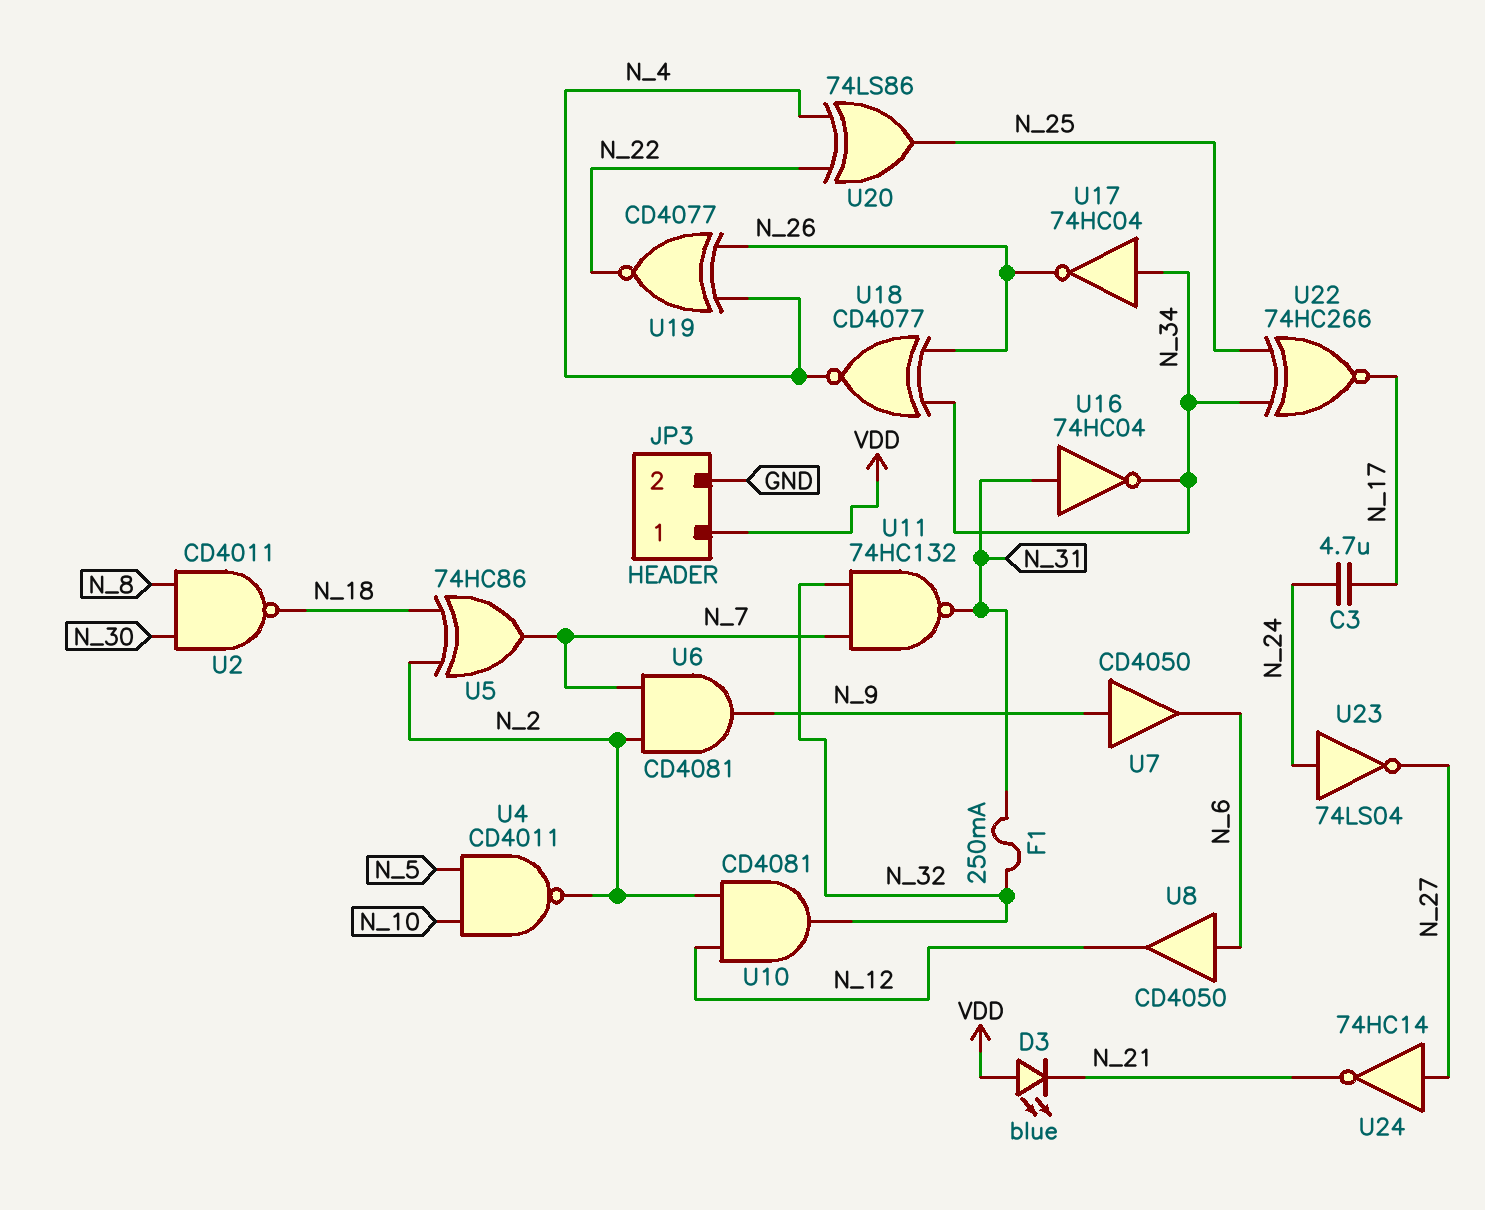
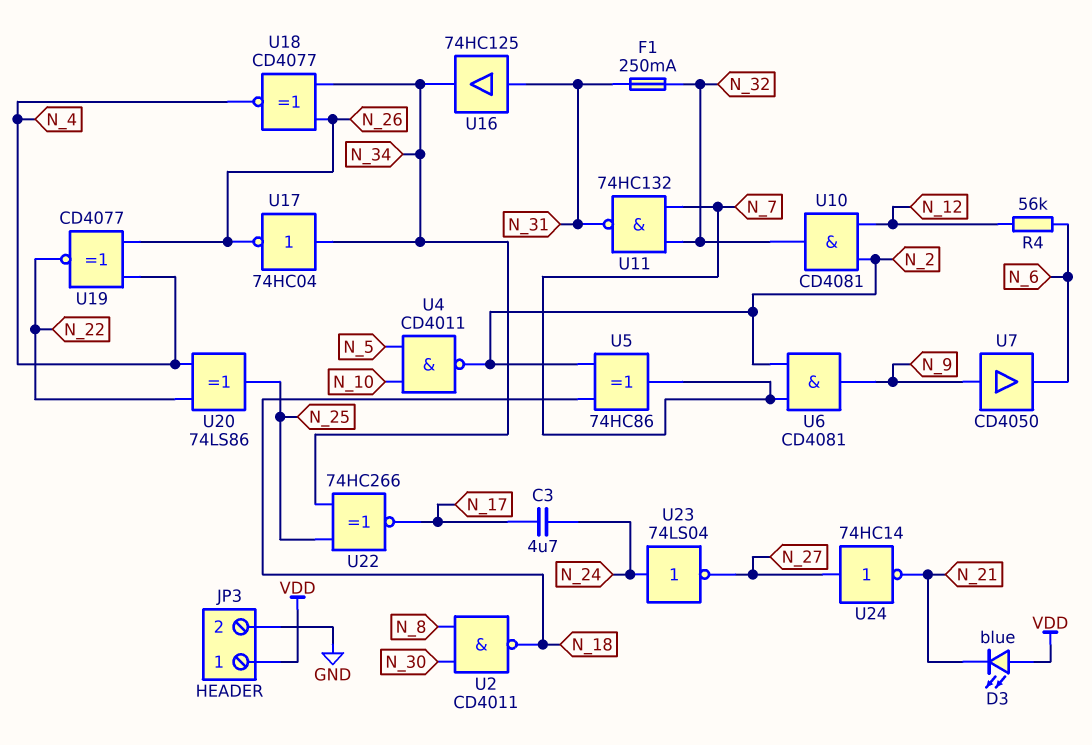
R4: none -> 56k (N_6, N_12)
U8: buffer CD4050 (in N_6, out N_12) -> none
U16: NOT 74HC04 (in N_31, out N_34) -> buffer 74HC125 (in N_31, out N_34)

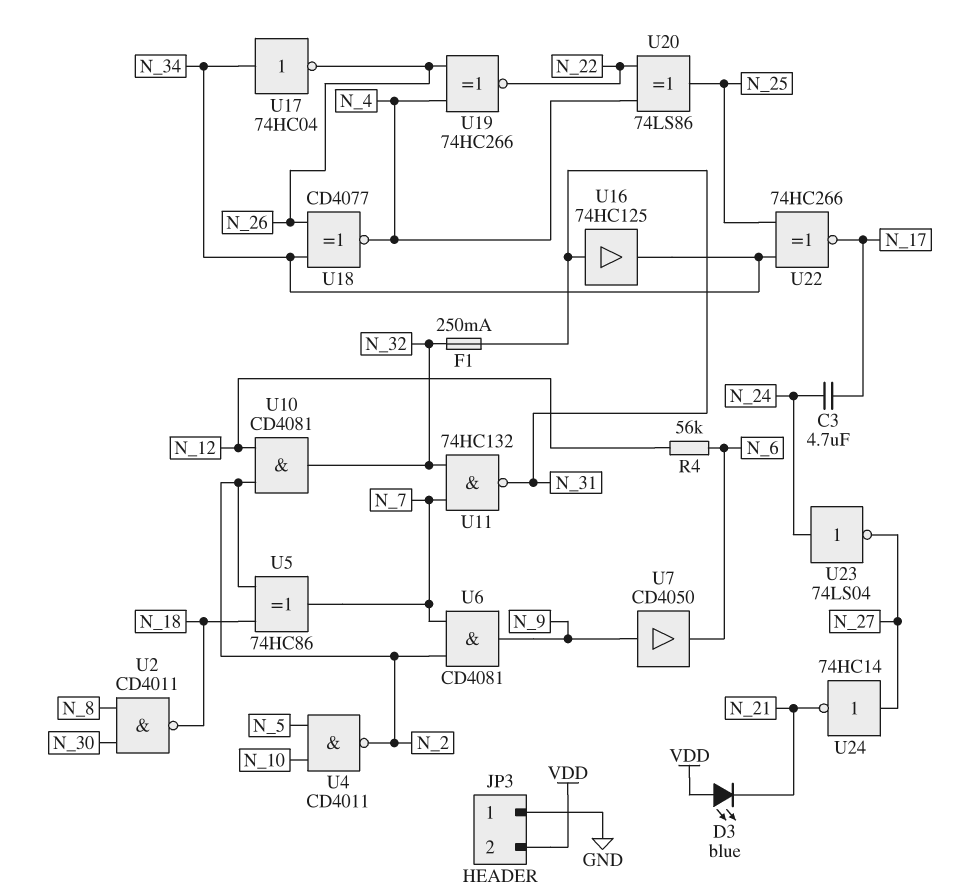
JP3 pin 1: VDD -> GND
JP3 pin 2: GND -> VDD
U19: XNOR CD4077 (in N_4, in N_26, out N_22) -> XNOR 74HC266 (in N_4, in N_26, out N_22)

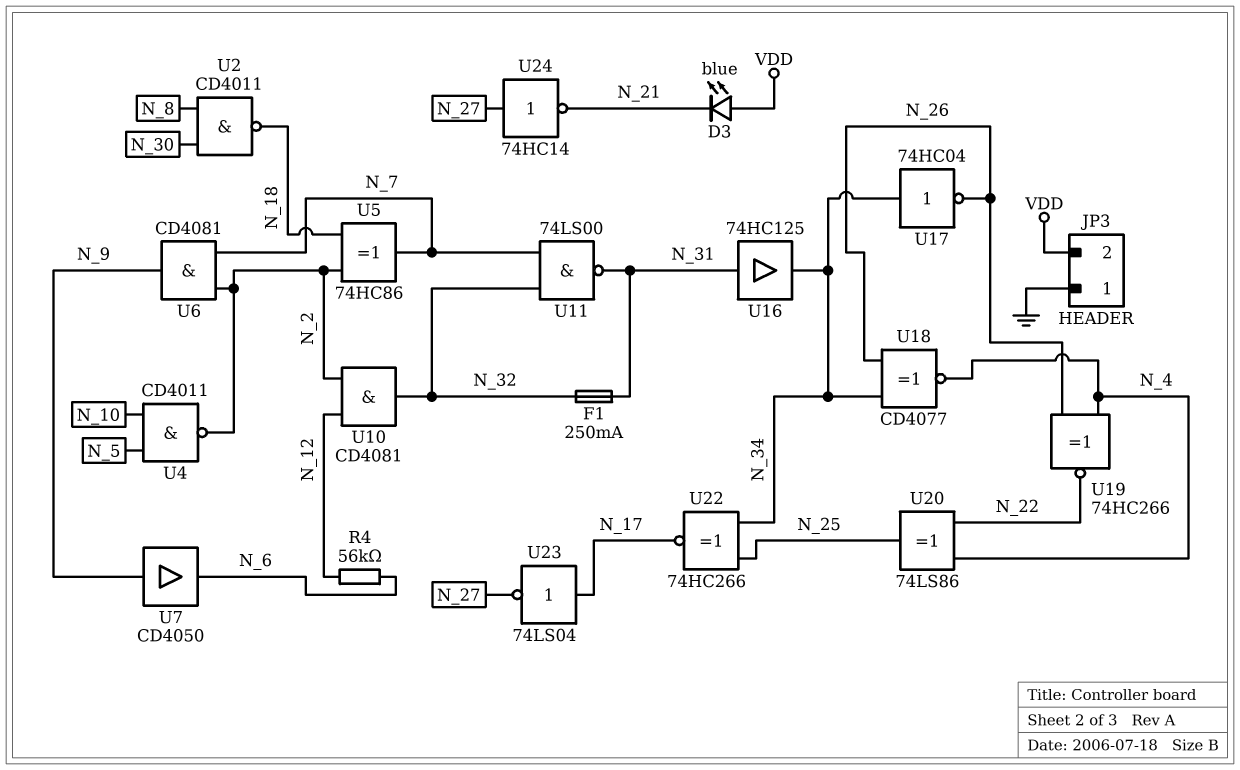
C3: 4.7uF (N_17, N_24) -> none
U11: NAND 74HC132 (in N_7, in N_32, out N_31) -> NAND 74LS00 (in N_7, in N_32, out N_31)
U23: NOT 74LS04 (in N_24, out N_27) -> NOT 74LS04 (in N_17, out N_27)

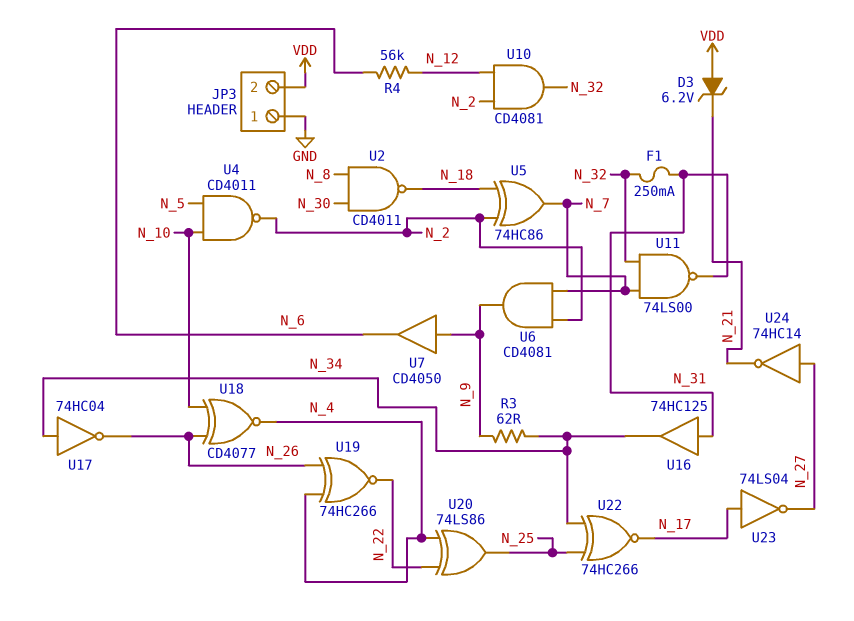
D3: LED blue (A VDD, K N_21) -> zener 6.2V (A VDD, K N_21)
R3: none -> 62 (N_9, N_34)
U18: XNOR CD4077 (in N_26, in N_34, out N_4) -> XNOR CD4077 (in N_10, in N_26, out N_4)

